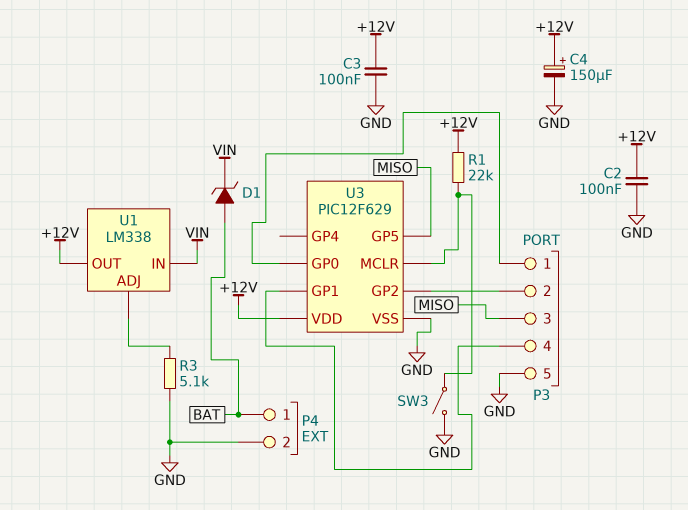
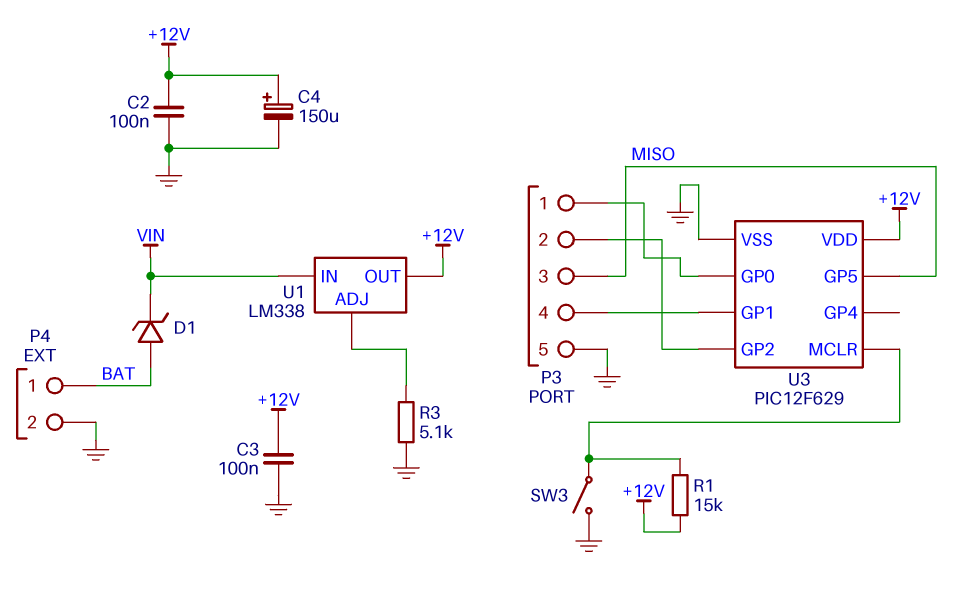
R1: 22k (+12V, U3/MCLR) -> 15k (+12V, U3/MCLR)

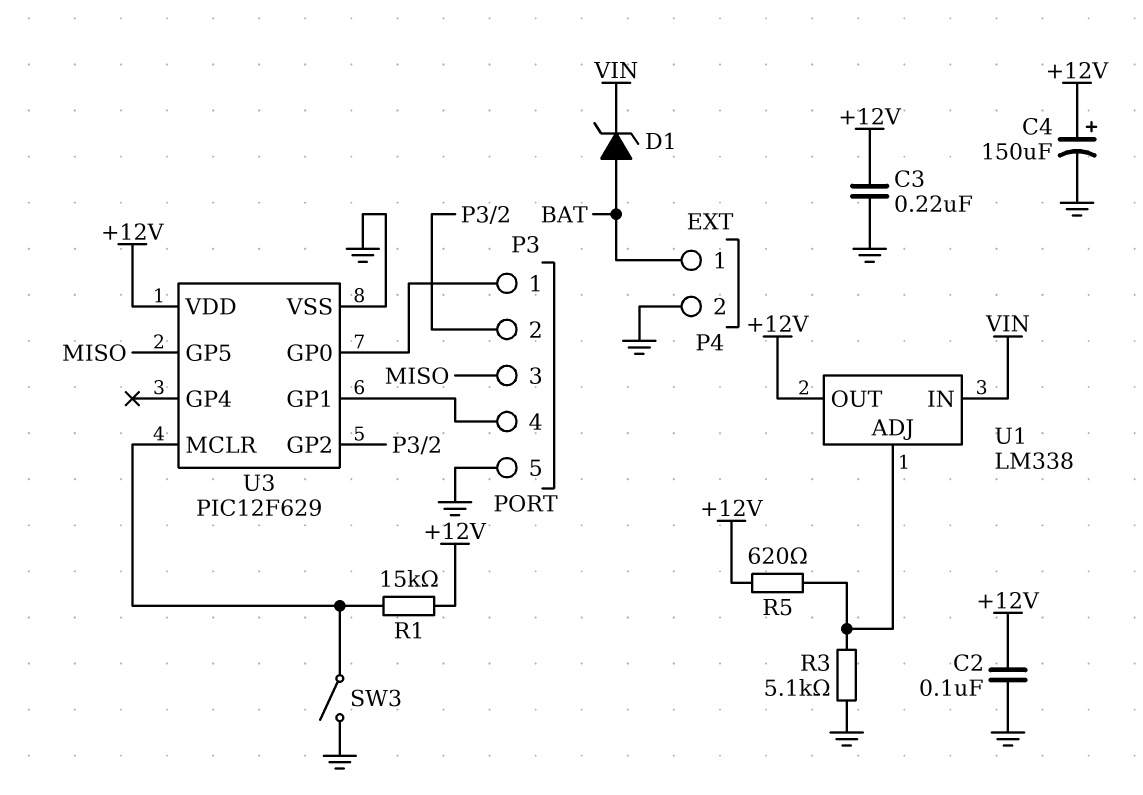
C3: 100nF (+12V, GND) -> 220nF (+12V, GND)
R5: none -> 620 (+12V, U1/ADJ)

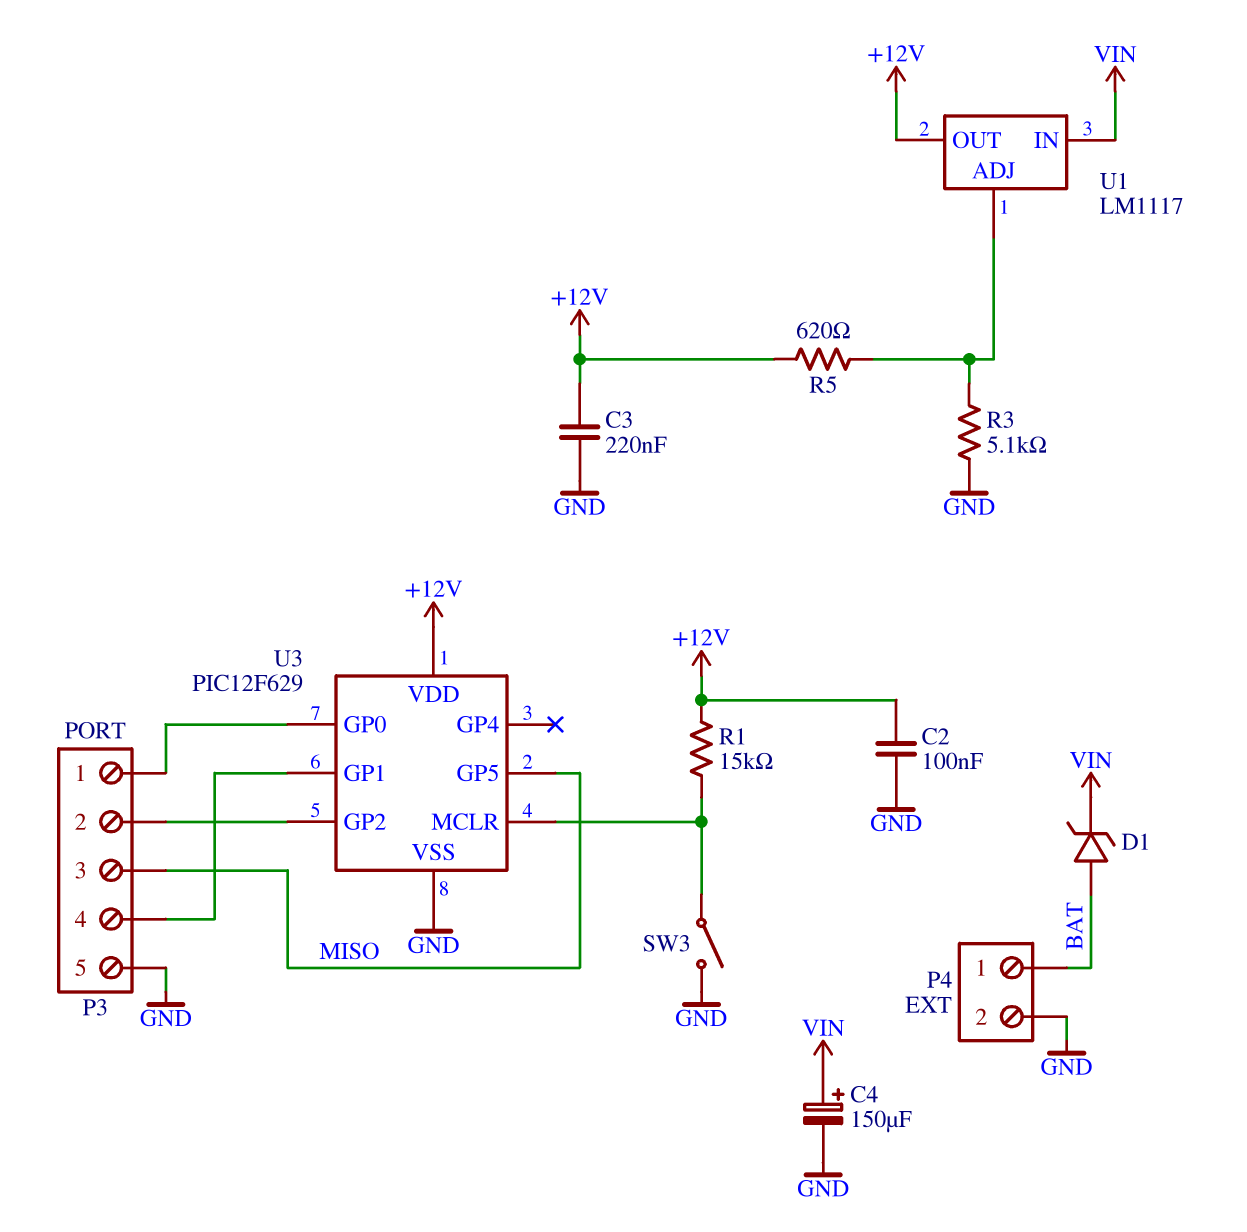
C4: 150uF (plus +12V, minus GND) -> 150uF (plus VIN, minus GND)
U1: LM338 -> LM1117

